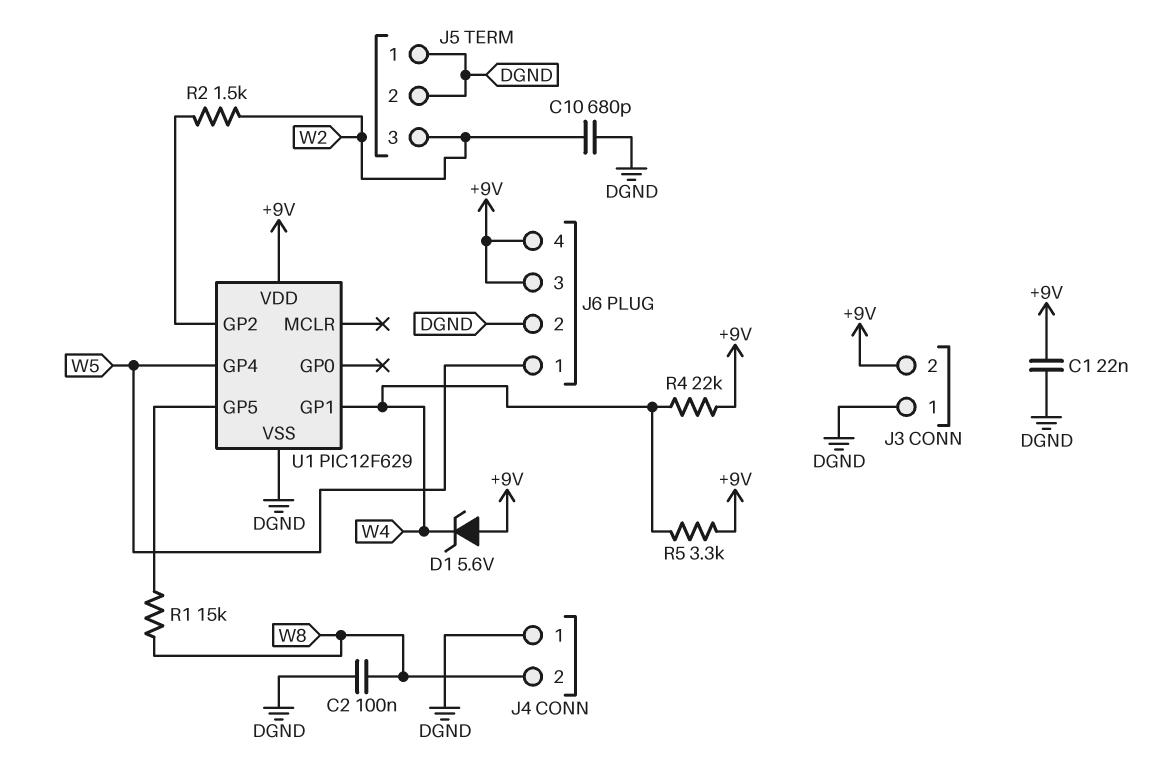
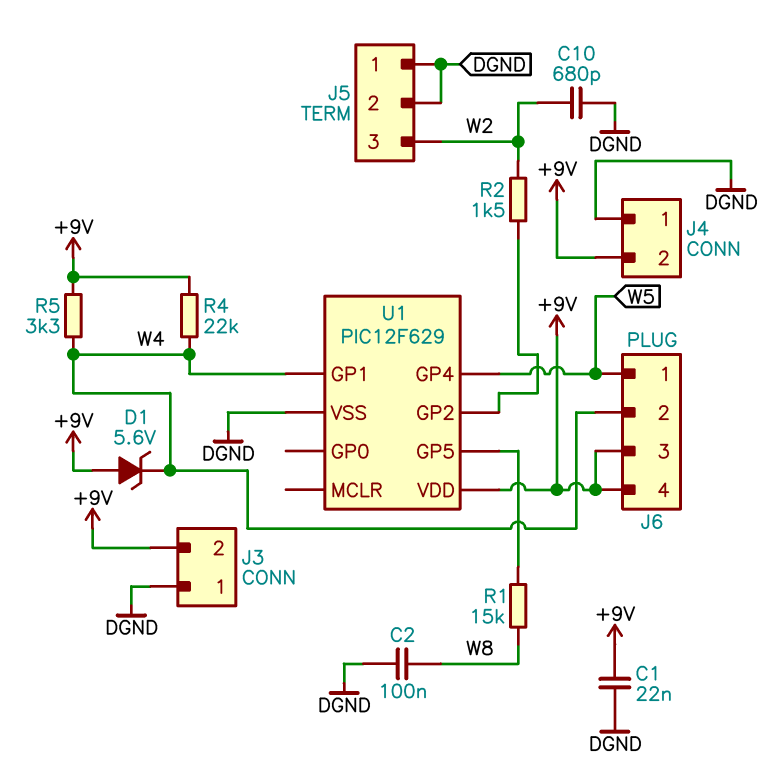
J4 pin 2: W8 -> +9V
J6 pin 2: DGND -> W4

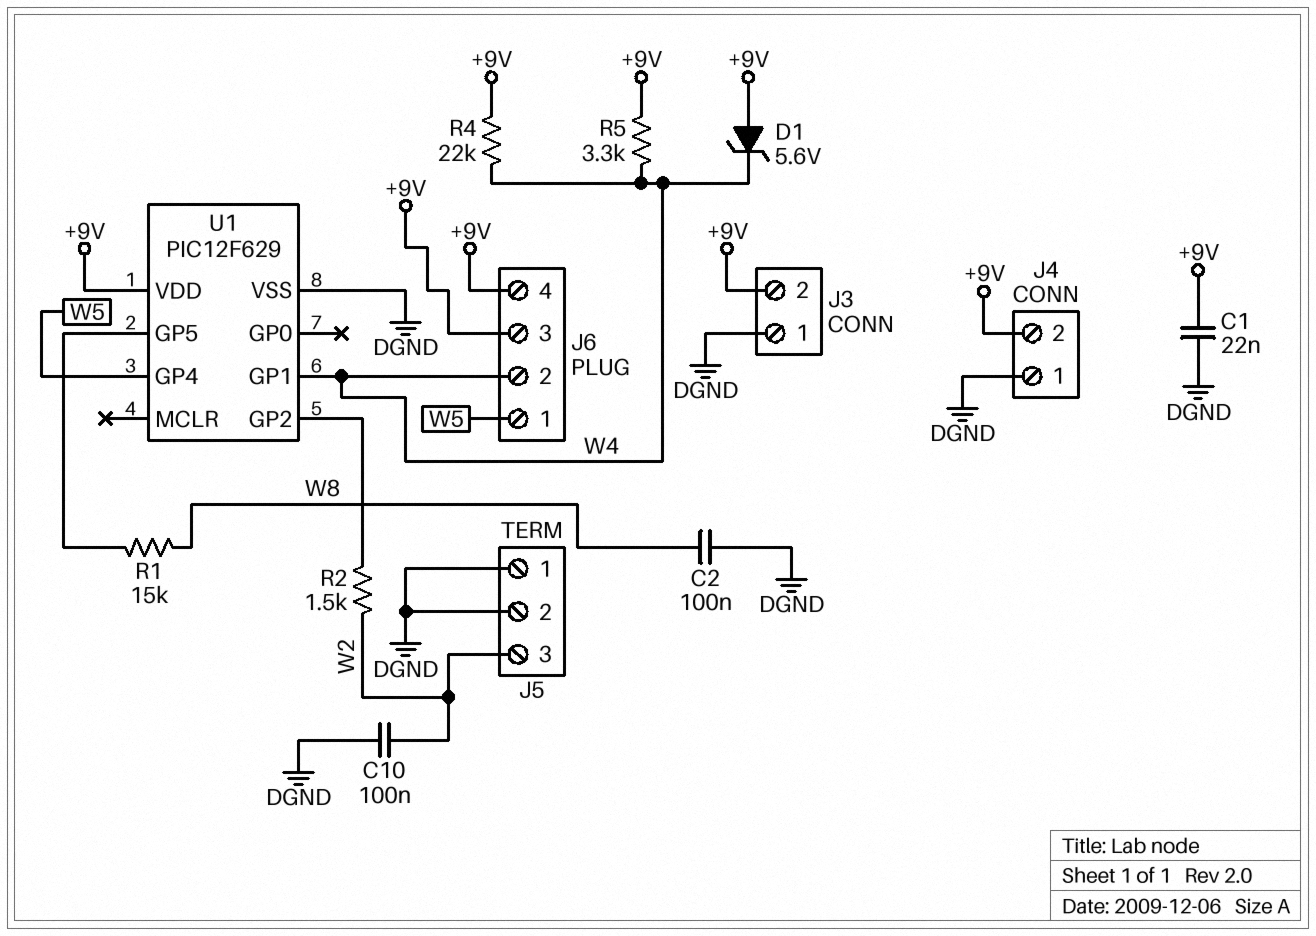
C10: 680pF (DGND, W2) -> 100nF (DGND, W2)

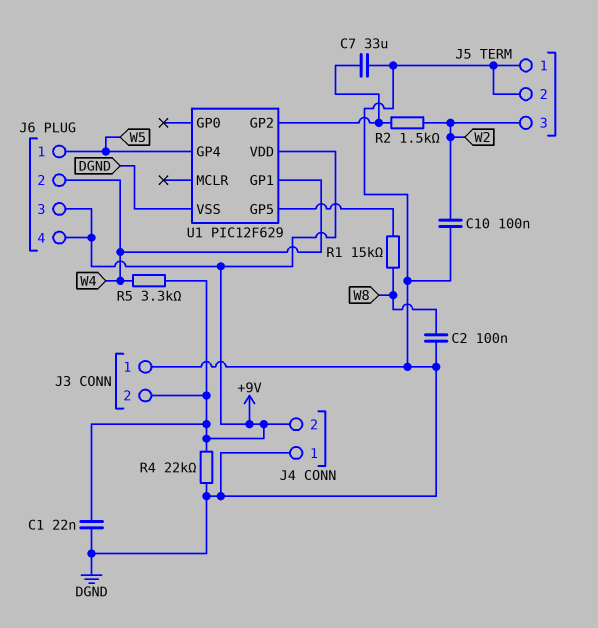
C7: none -> 33uF (DGND, U1/GP2)
D1: zener 5.6V (A +9V, K W4) -> none
R4: 22k (+9V, W4) -> 22k (+9V, DGND)

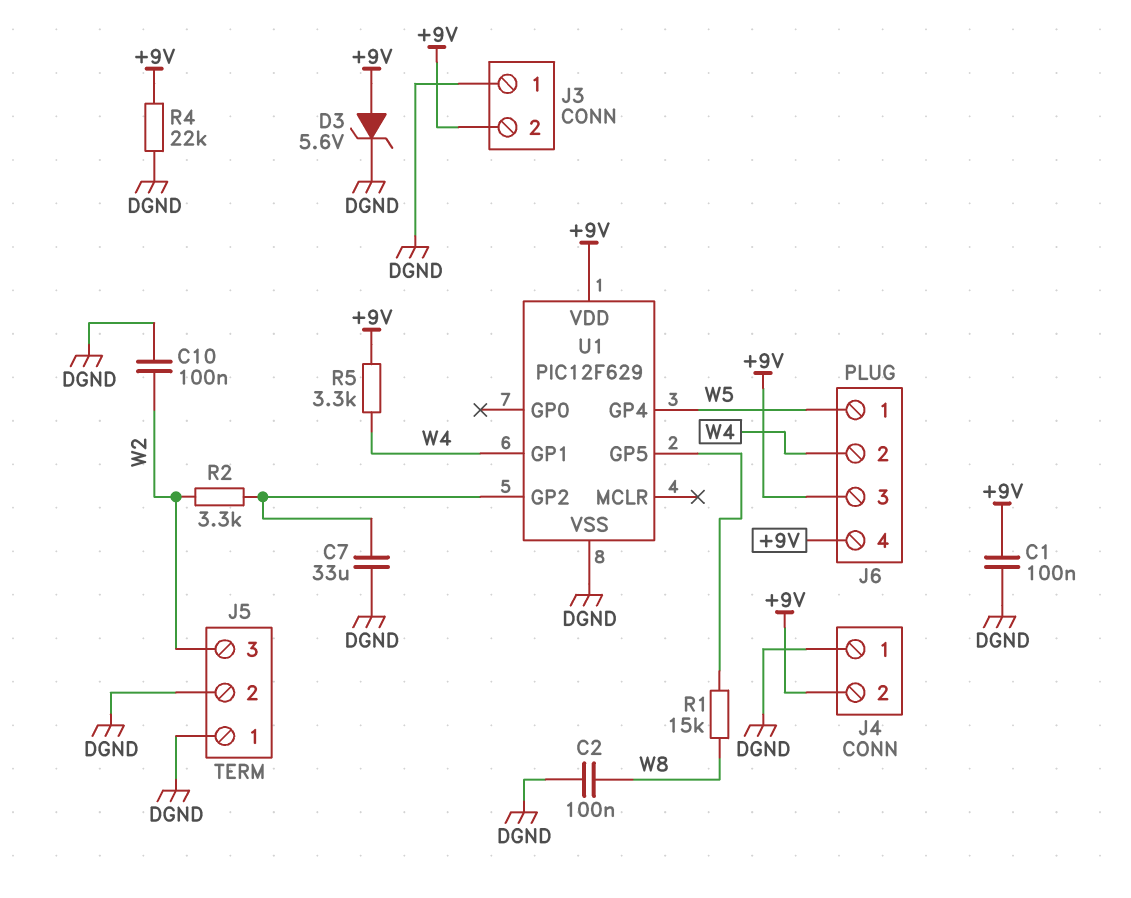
C1: 22nF (+9V, DGND) -> 100nF (+9V, DGND)
D3: none -> zener 5.6V (A +9V, K DGND)
R2: 1.5k (U1/GP2, W2) -> 3.3k (U1/GP2, W2)

